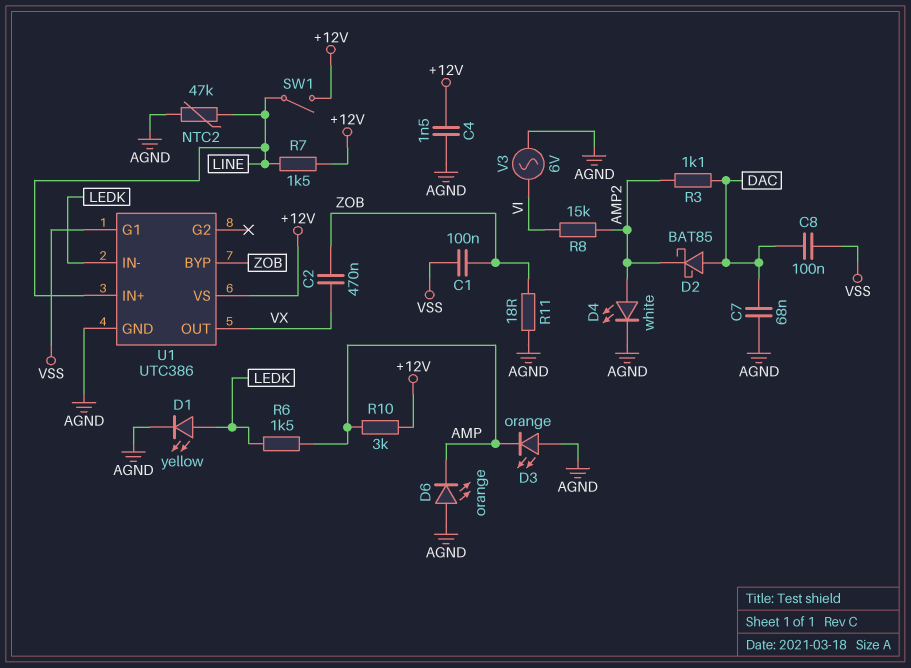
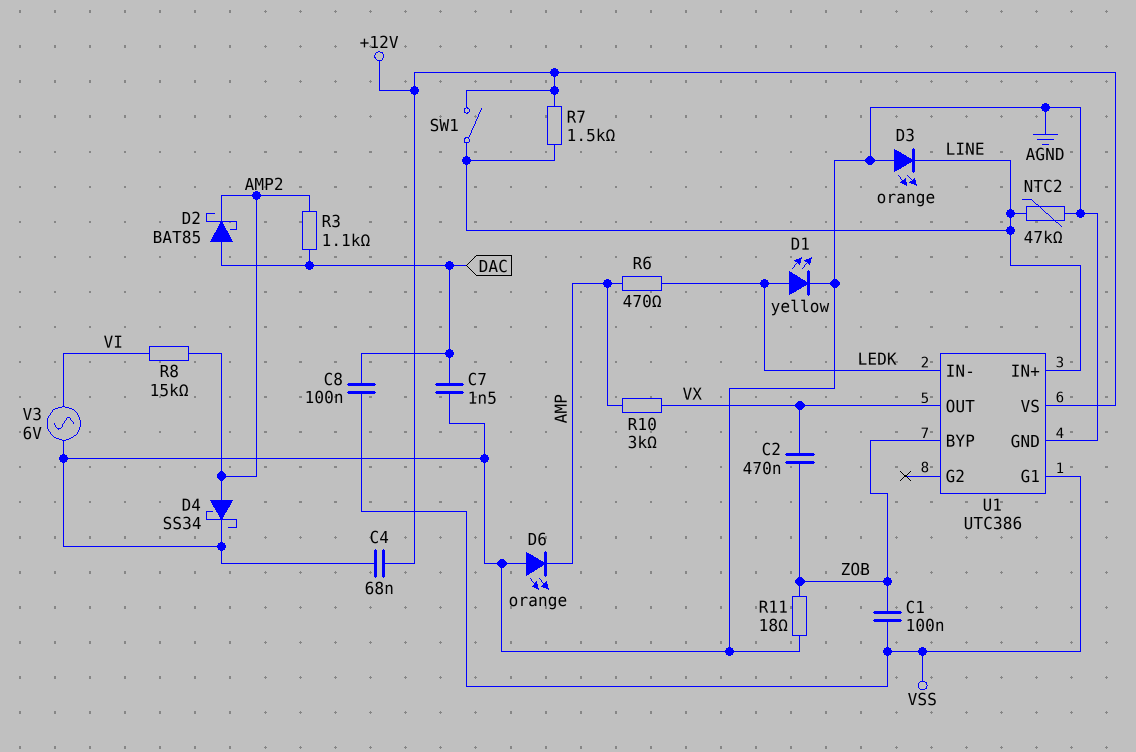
C4: 1.5nF (+12V, AGND) -> 68nF (+12V, AGND)
C7: 68nF (AGND, DAC) -> 1.5nF (AGND, DAC)
D3: LED orange (A AGND, K AMP) -> LED orange (A AGND, K LINE)
D4: LED white (A AMP2, K AGND) -> schottky SS34 (A AMP2, K AGND)
R6: 1.5k (AMP, LEDK) -> 470 (AMP, LEDK)
R10: 3k (+12V, AMP) -> 3k (AMP, VX)

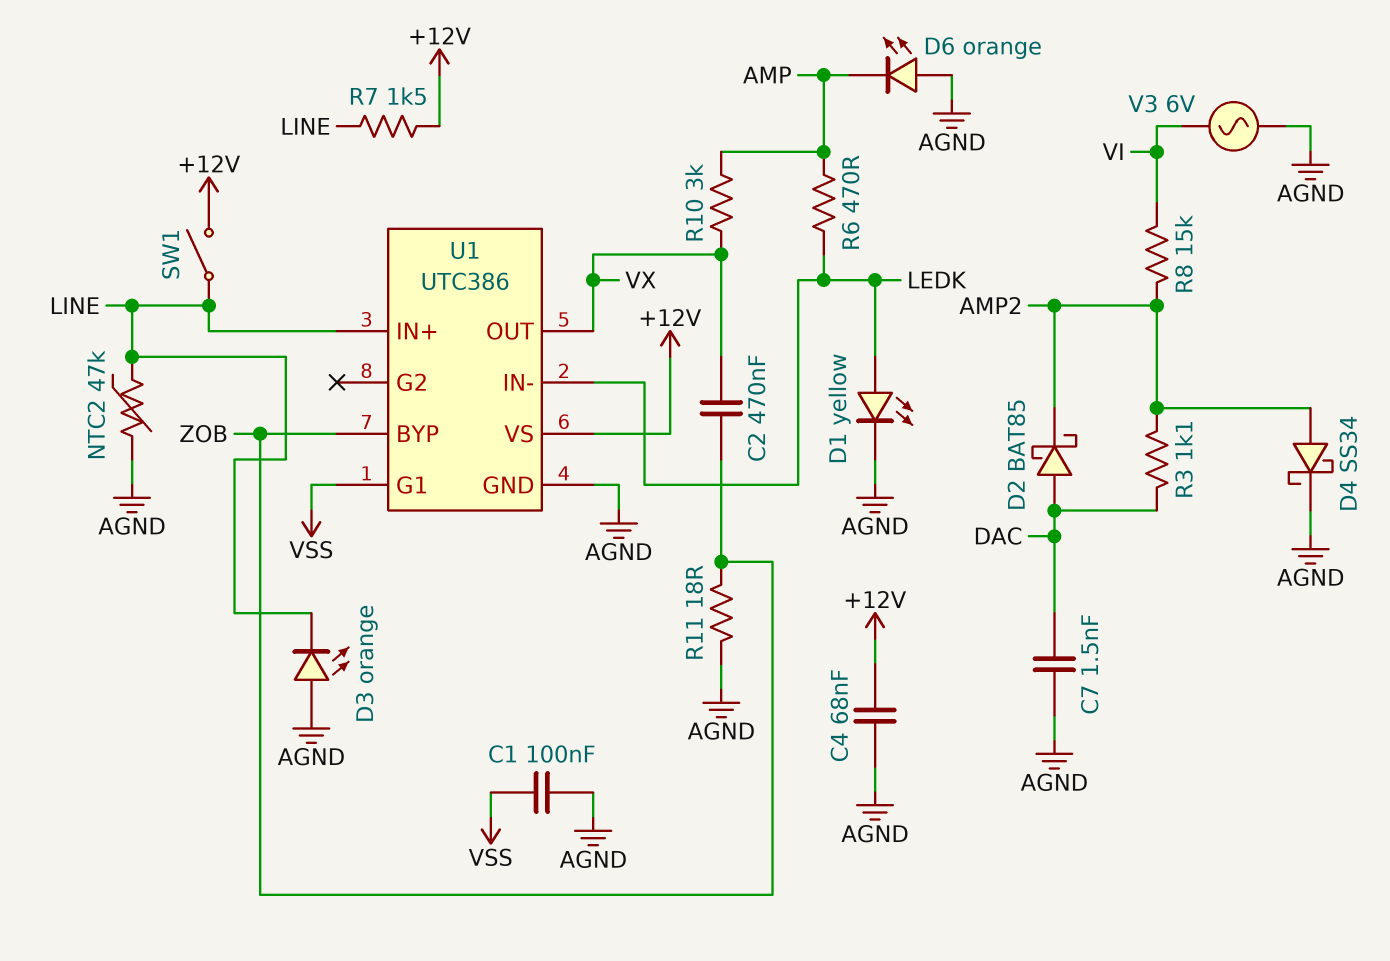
C1: 100nF (VSS, ZOB) -> 100nF (AGND, VSS)
C8: 100nF (DAC, VSS) -> none

